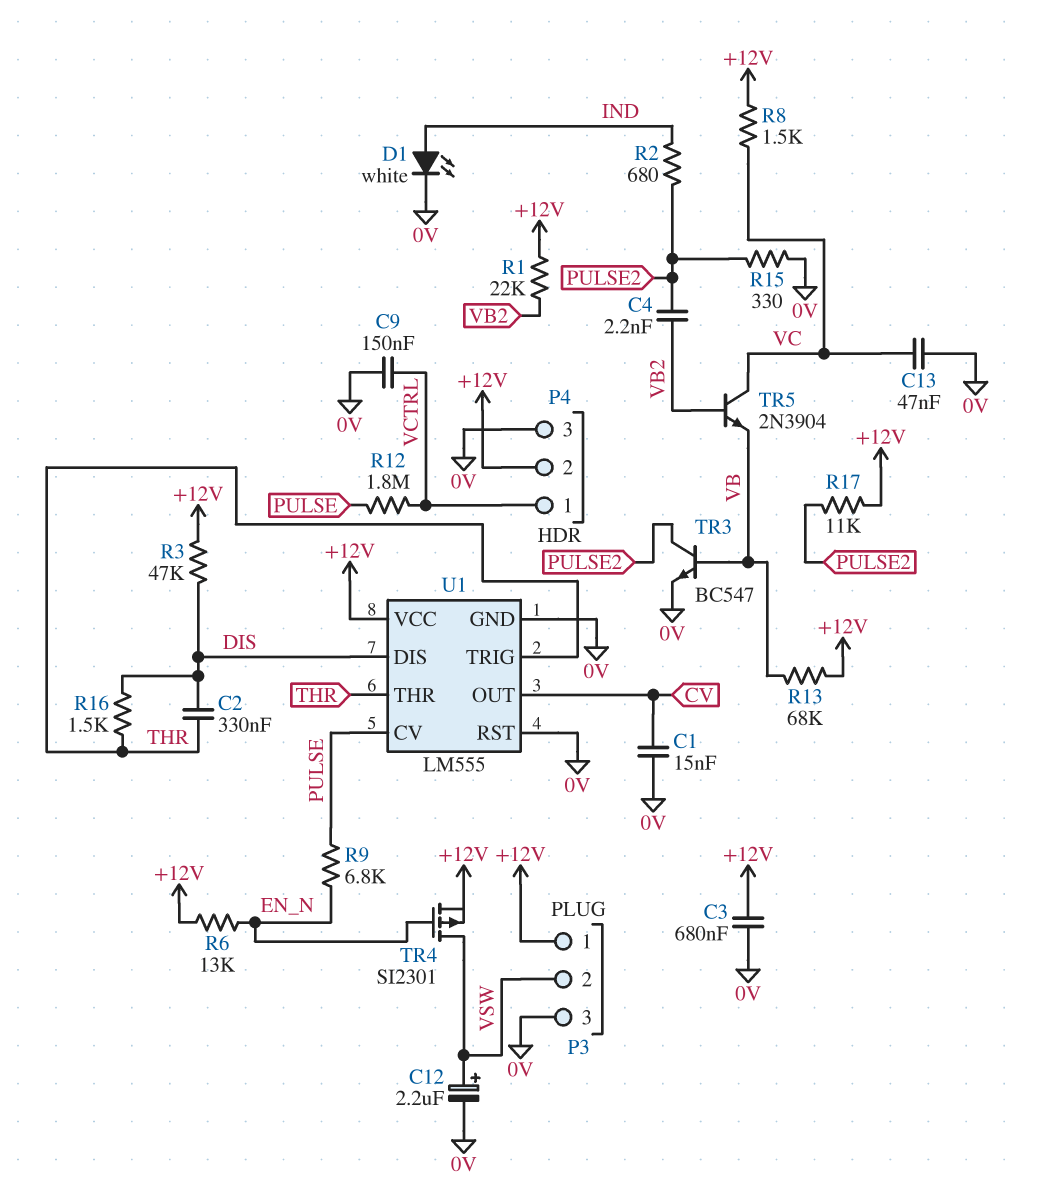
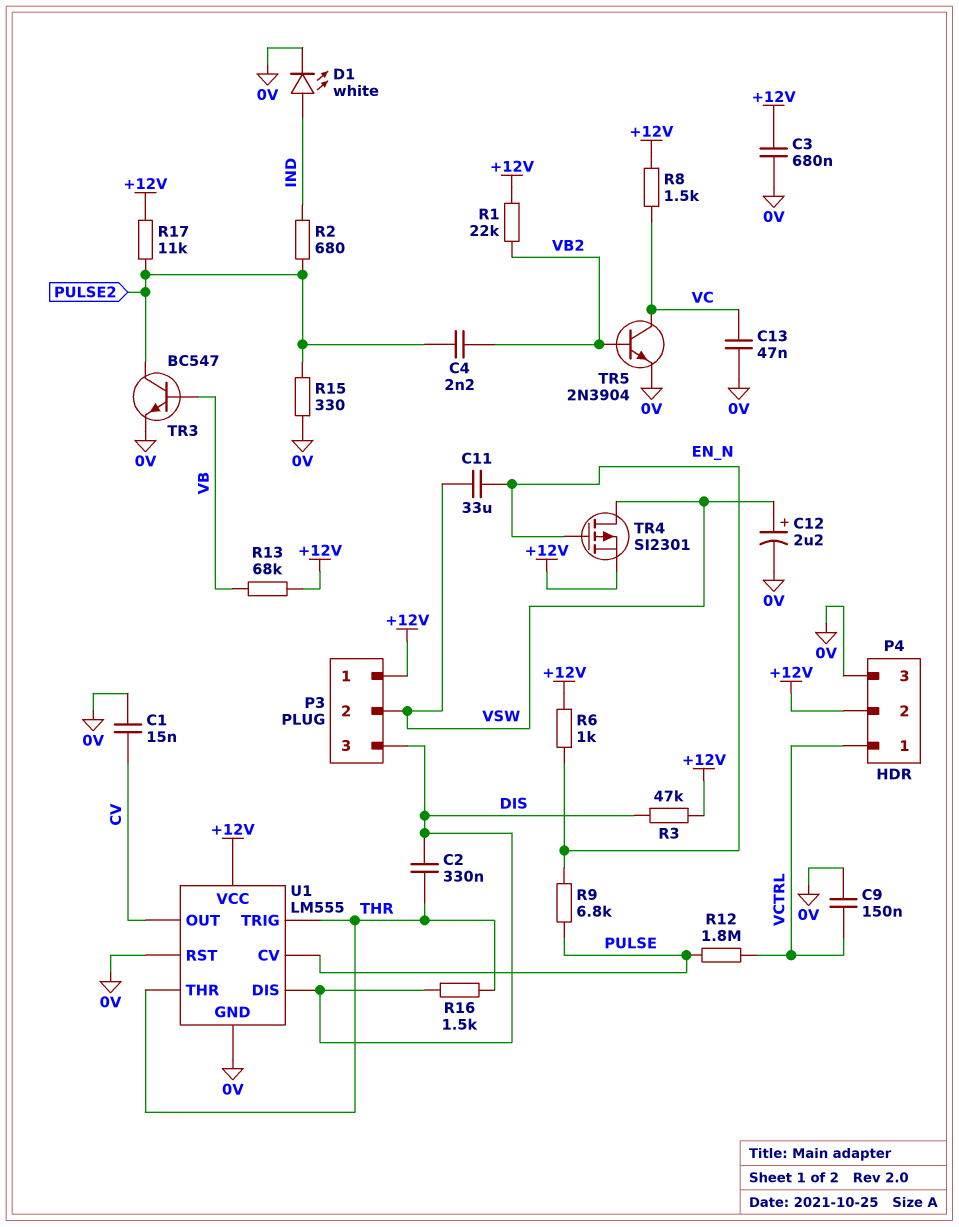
C11: none -> 33uF (EN_N, VSW)
P3 pin 3: 0V -> DIS
R6: 13k (+12V, EN_N) -> 1k (+12V, EN_N)
TR5: NPN 2N3904 (B VB2, C VC, E VB) -> NPN 2N3904 (B VB2, C VC, E 0V)

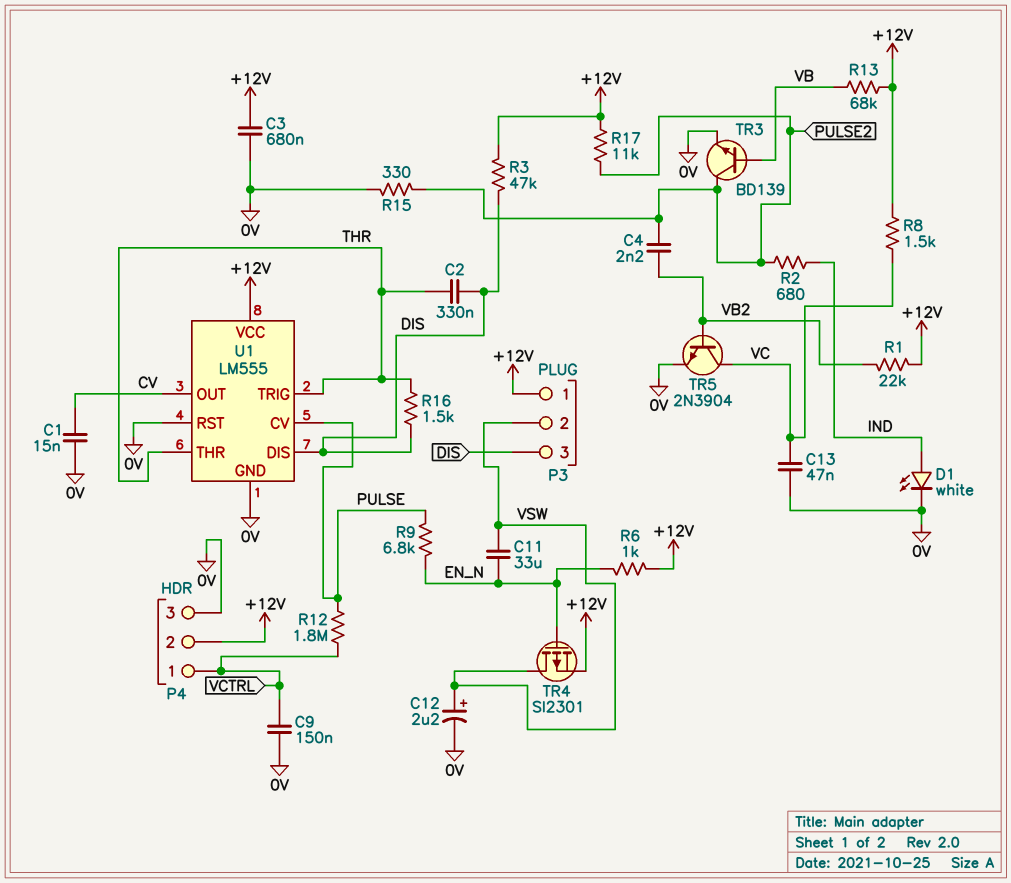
TR3: NPN BC547 (B VB, C PULSE2, E 0V) -> NPN BD139 (B VB, C PULSE2, E 0V)

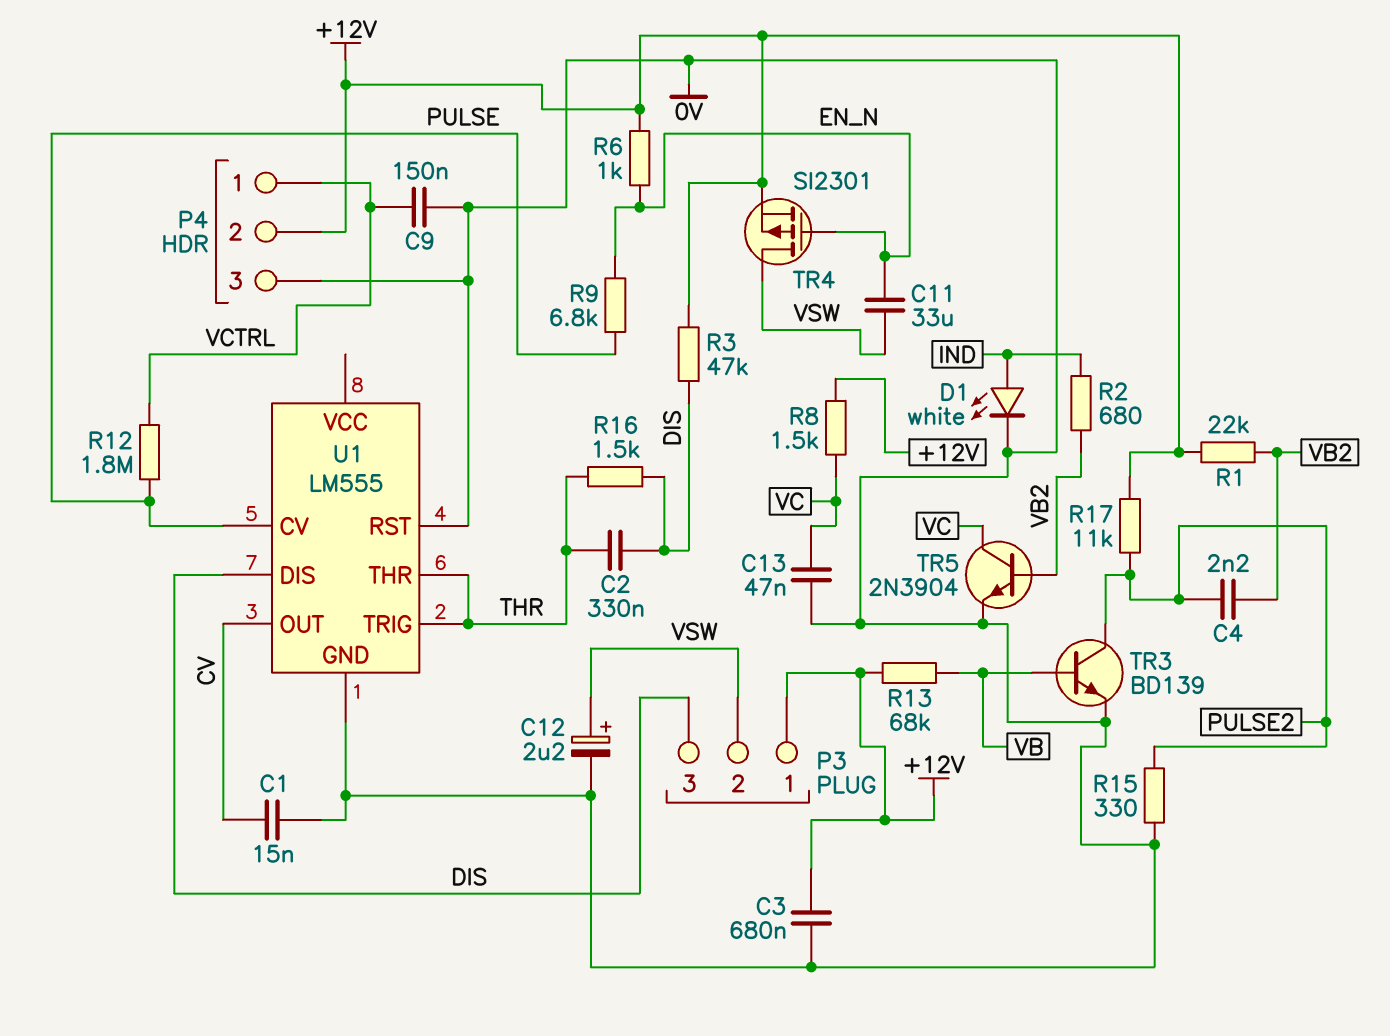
R2: 680 (IND, PULSE2) -> 680 (IND, VB2)
U1 pin VCC: +12V -> none

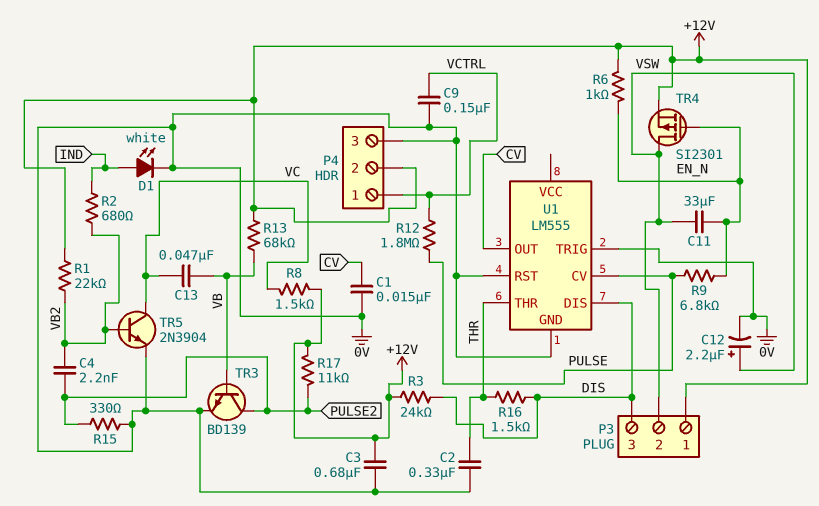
C2: 330nF (DIS, THR) -> 330nF (0V, THR)
C13: 47nF (0V, VC) -> 47nF (VB, VC)
R3: 47k (+12V, DIS) -> 24k (+12V, DIS)
U1 pin TRIG: THR -> 0V

